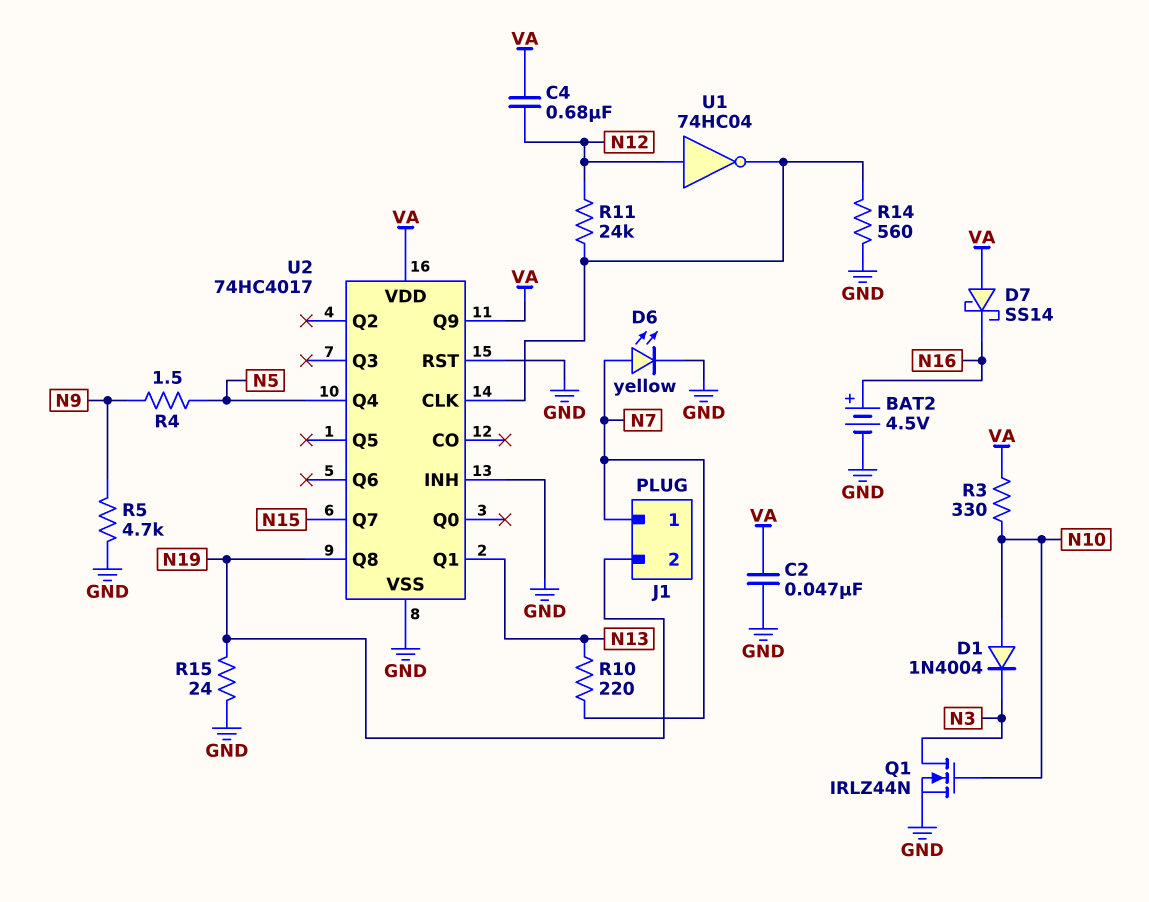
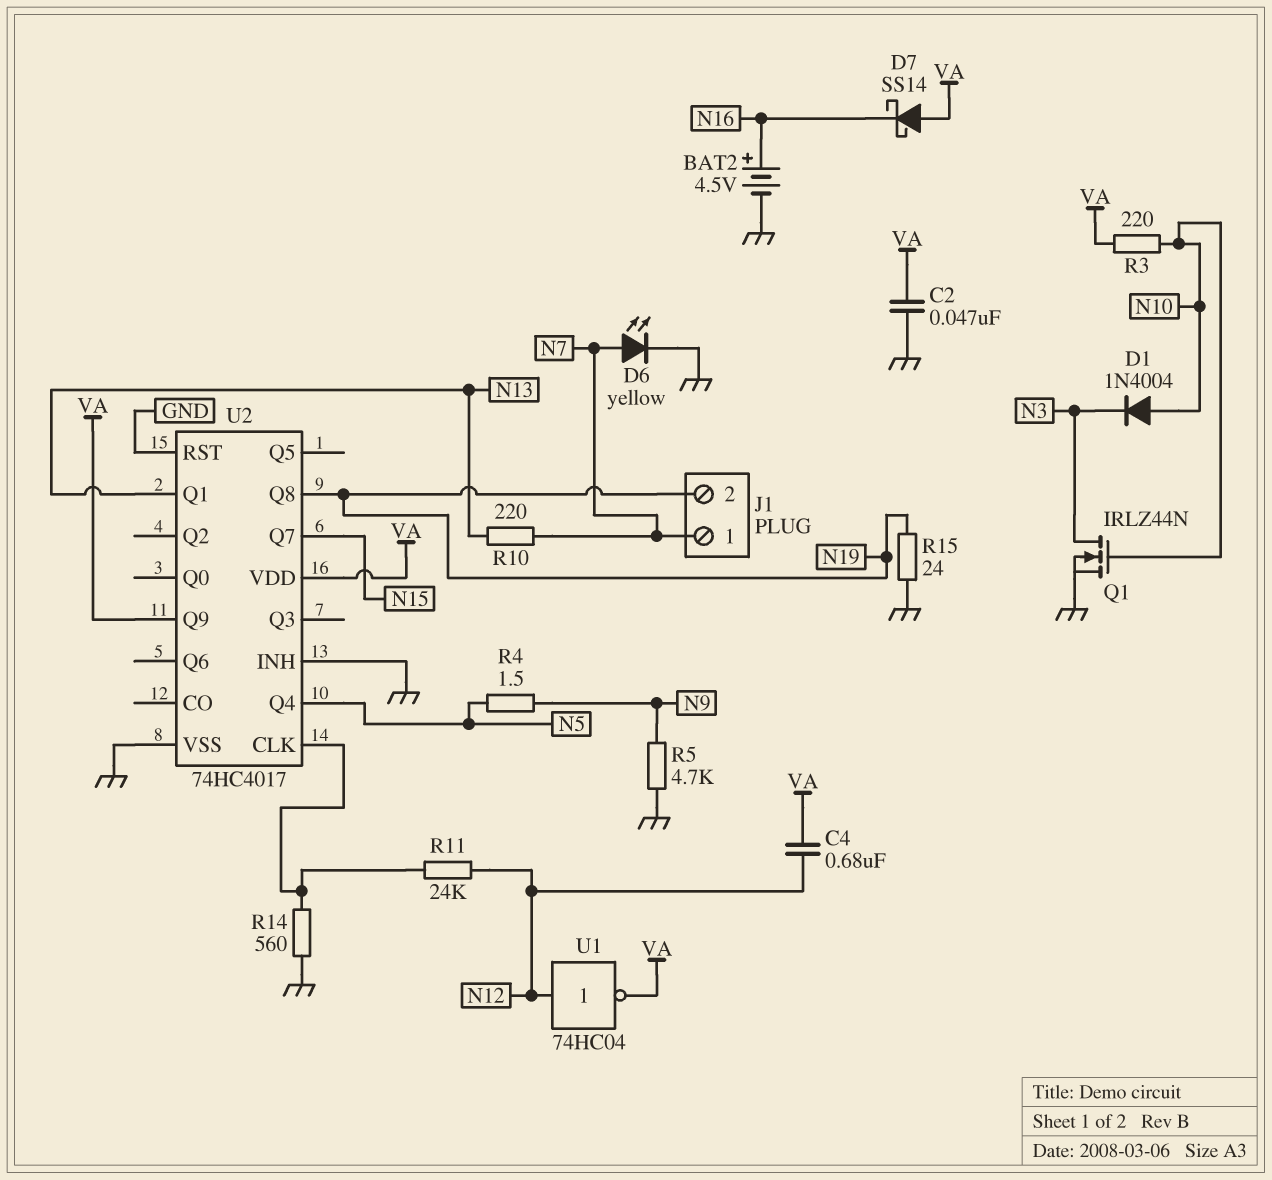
R3: 330 (N10, VA) -> 220 (N10, VA)
U1: NOT 74HC04 (in N12, out U2/CLK) -> NOT 74HC04 (in N12, out VA)

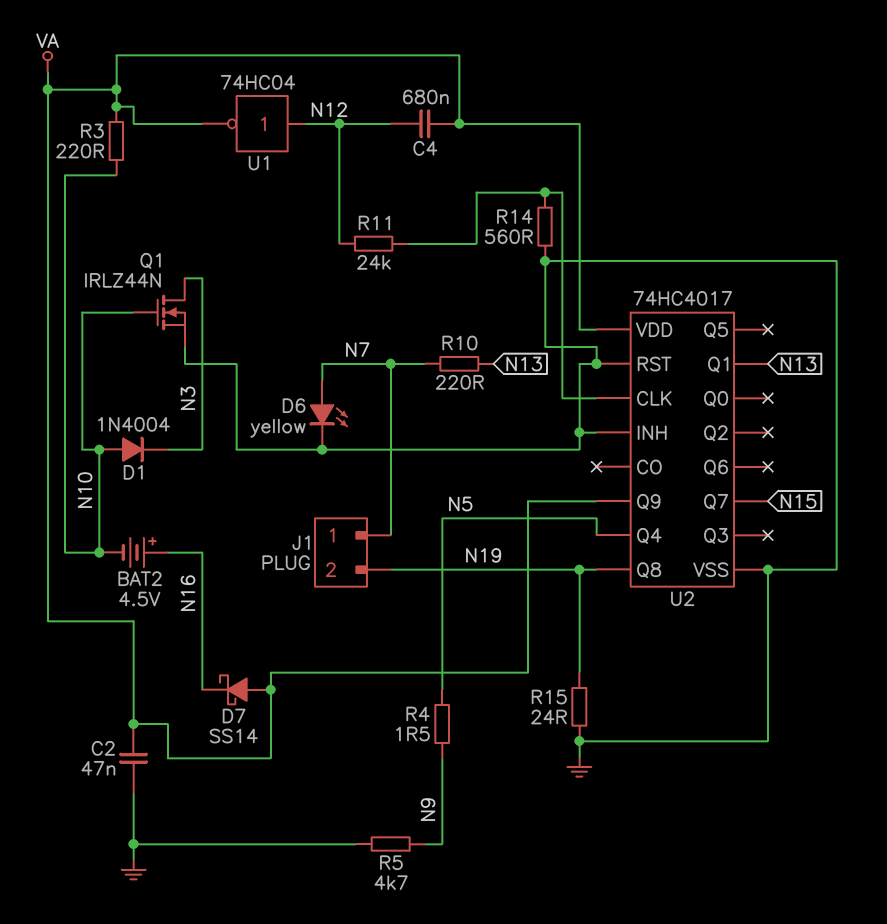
BAT2: 4.5V (plus N16, minus GND) -> 4.5V (plus N16, minus N10)

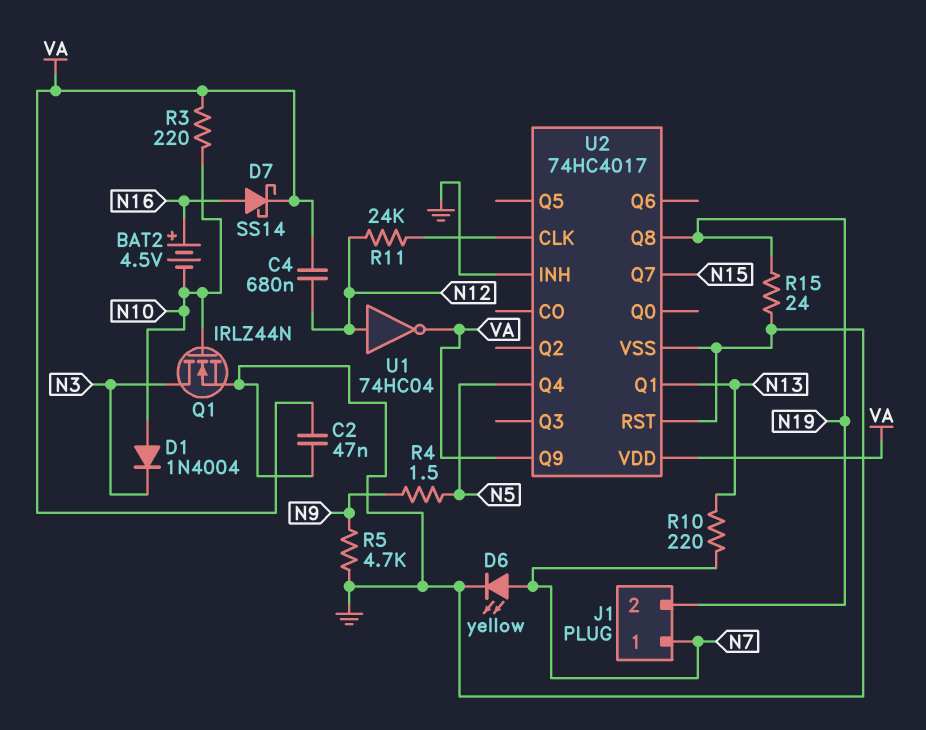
D7: schottky SS14 (A VA, K N16) -> schottky SS14 (A N16, K VA)
R14: 560 (GND, U2/CLK) -> none

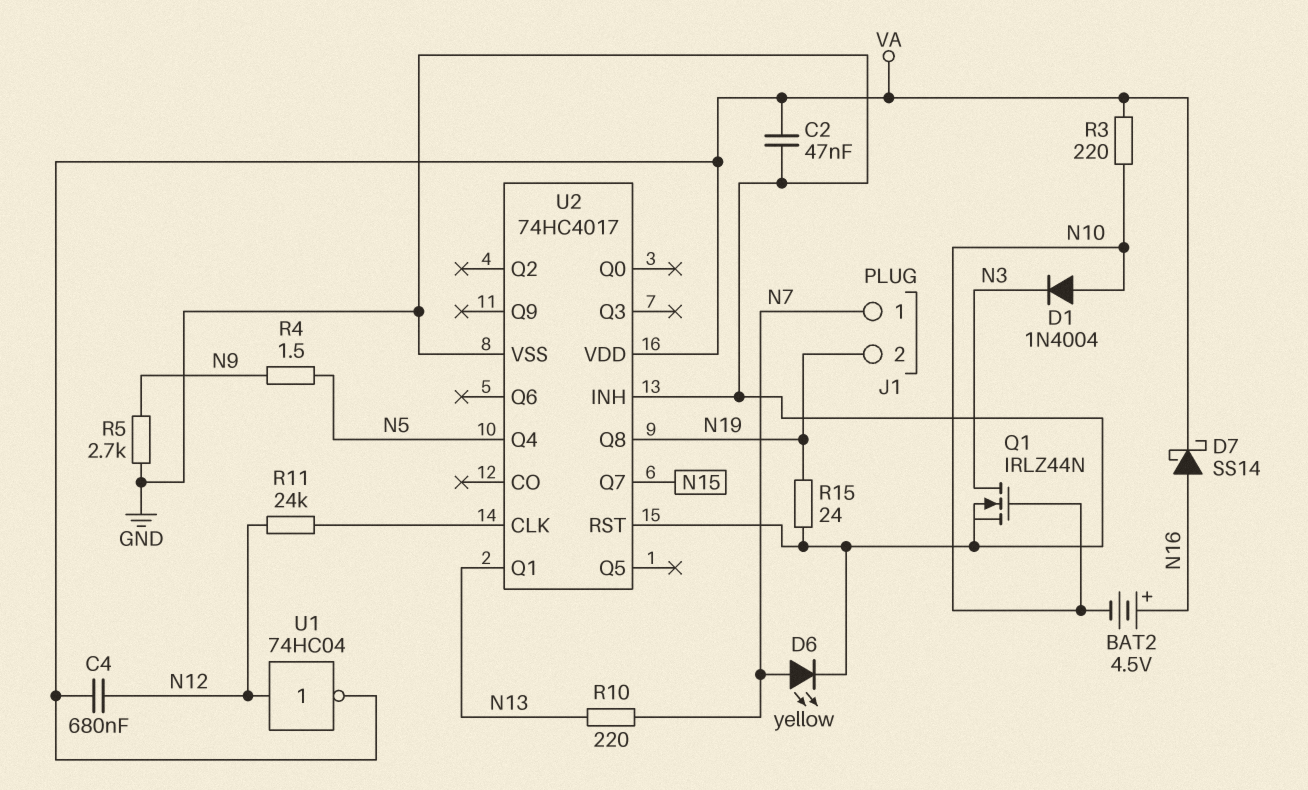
R5: 4.7k (GND, N9) -> 2.7k (GND, N9)
U2 pin Q9: VA -> none

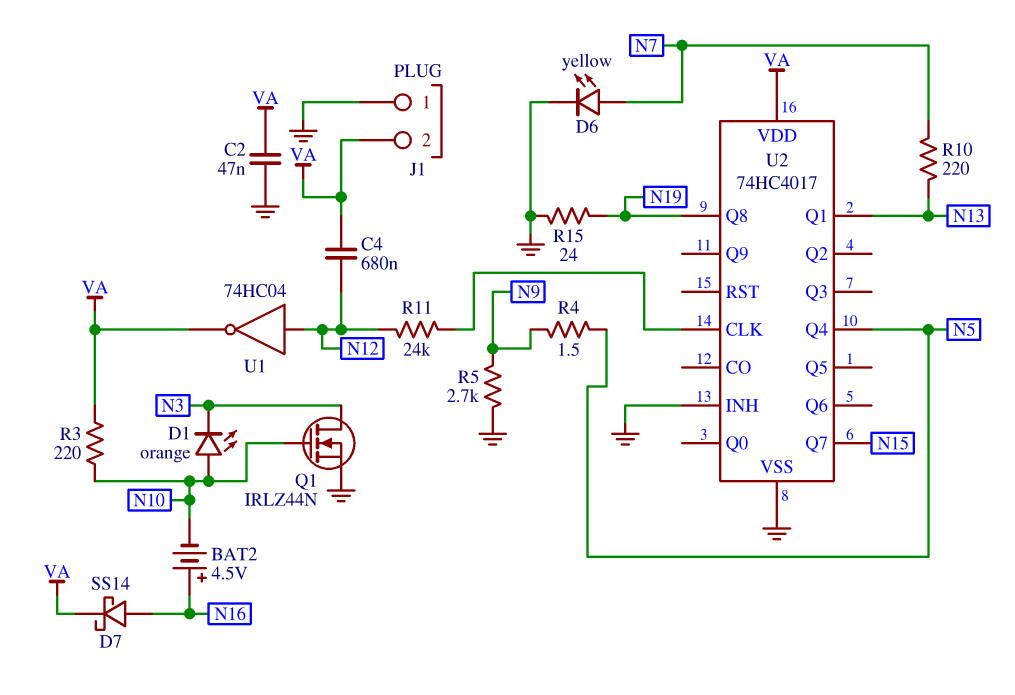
D1: diode 1N4004 (A N10, K N3) -> LED orange (A N10, K N3)
J1 pin 1: N7 -> GND
J1 pin 2: N19 -> VA
U2 pin RST: GND -> none

